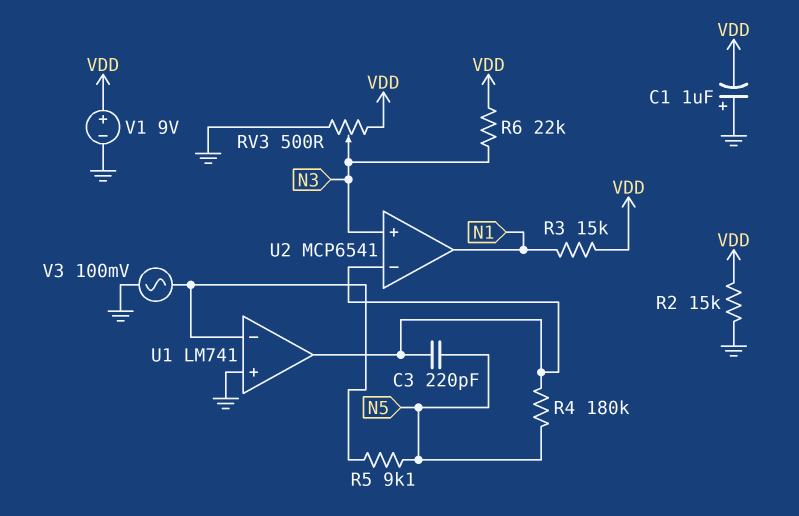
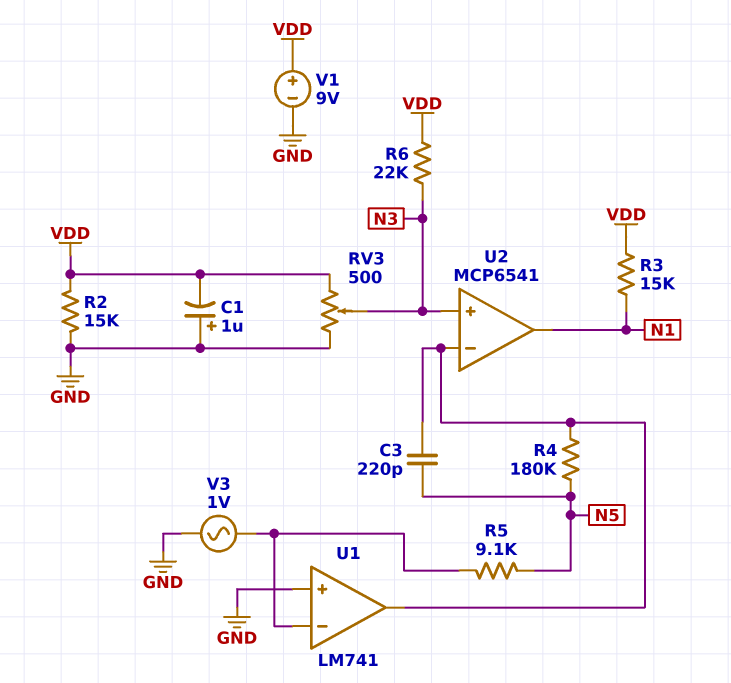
V3: AC 100mV (GND, U1/in-) -> AC 1V (GND, U1/in-)

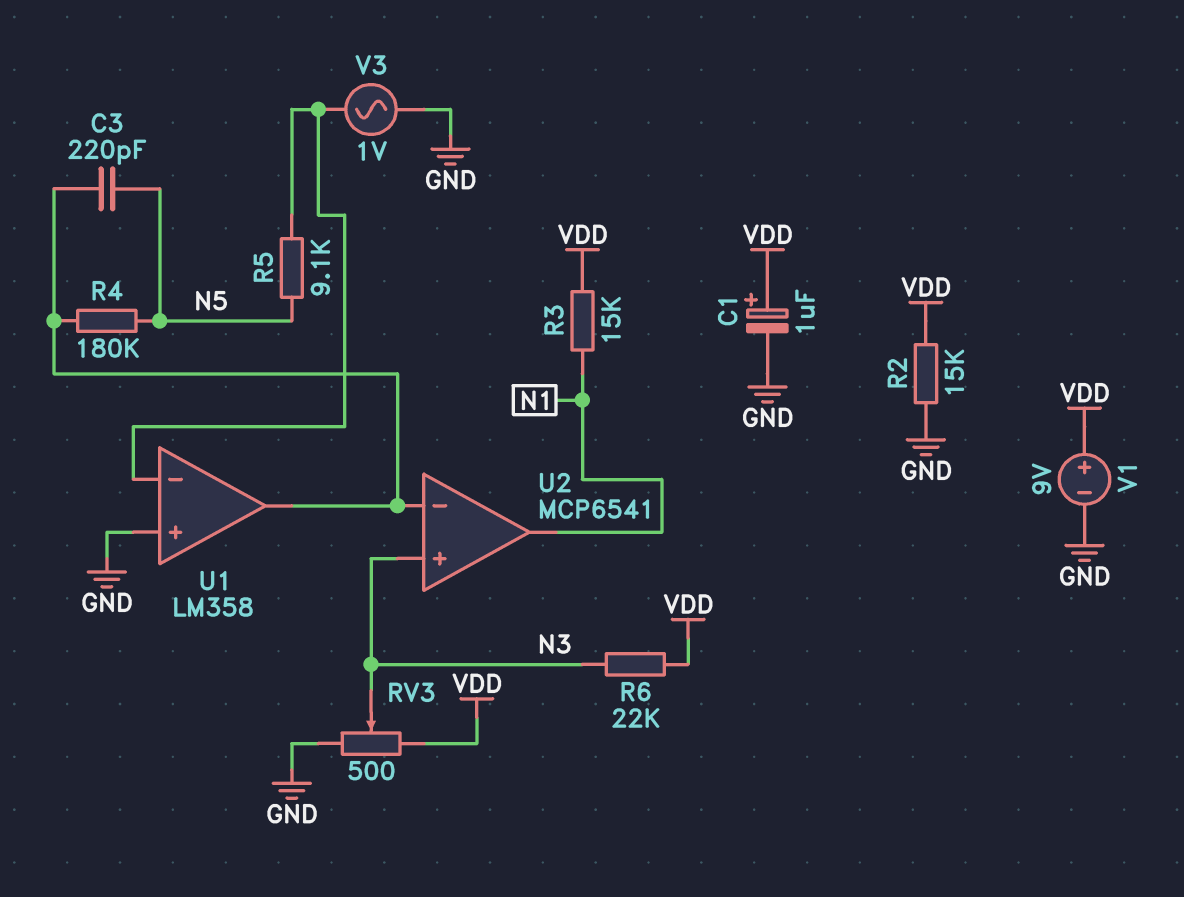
C1: 1uF (plus GND, minus VDD) -> 1uF (plus VDD, minus GND)
U1: LM741 -> LM358

